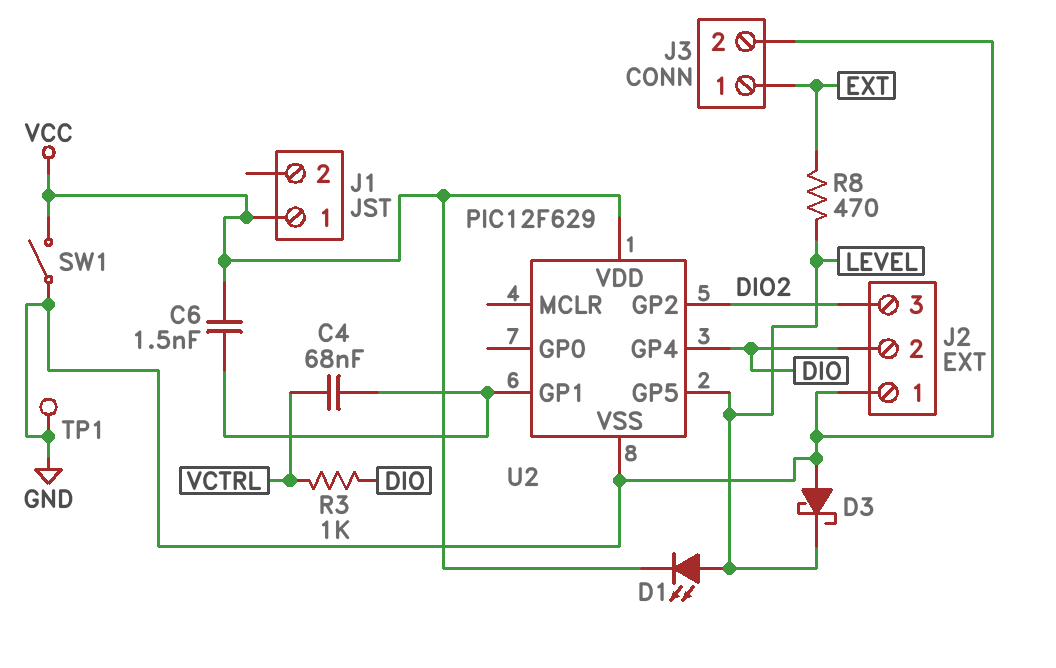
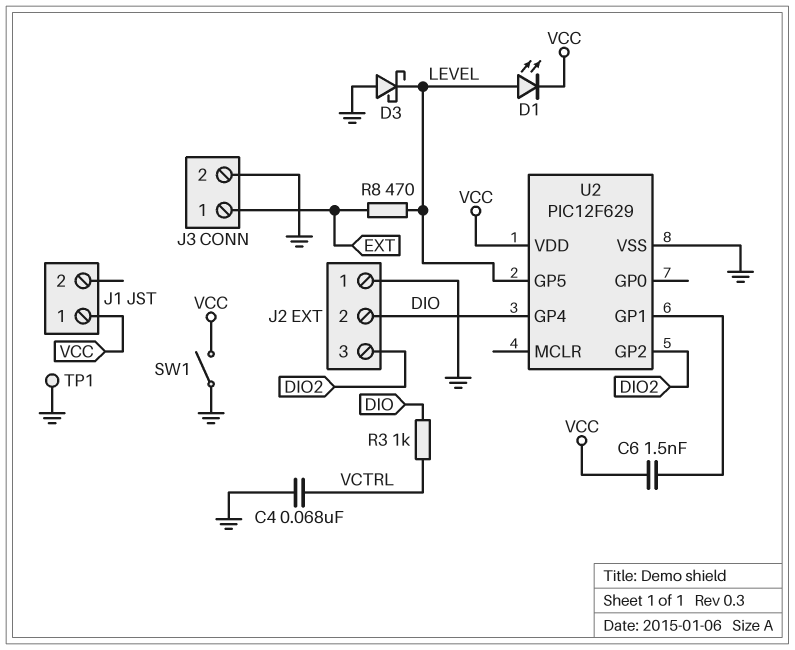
C4: 68nF (U2/GP1, VCTRL) -> 68nF (GND, VCTRL)

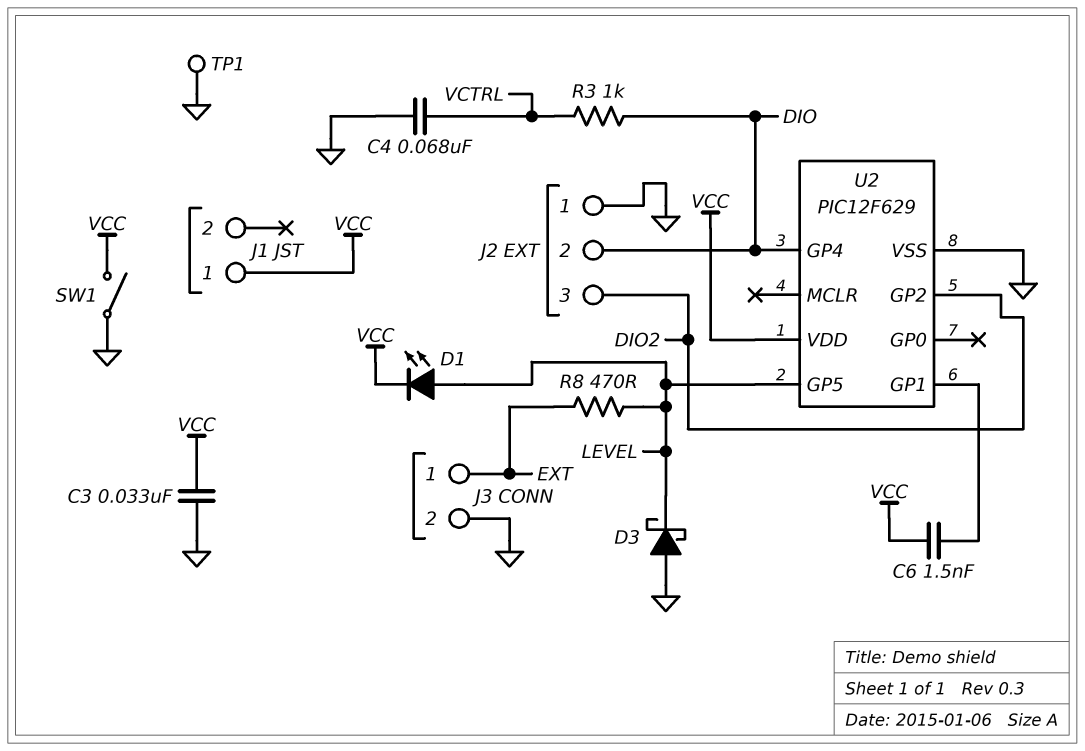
C3: none -> 33nF (GND, VCC)

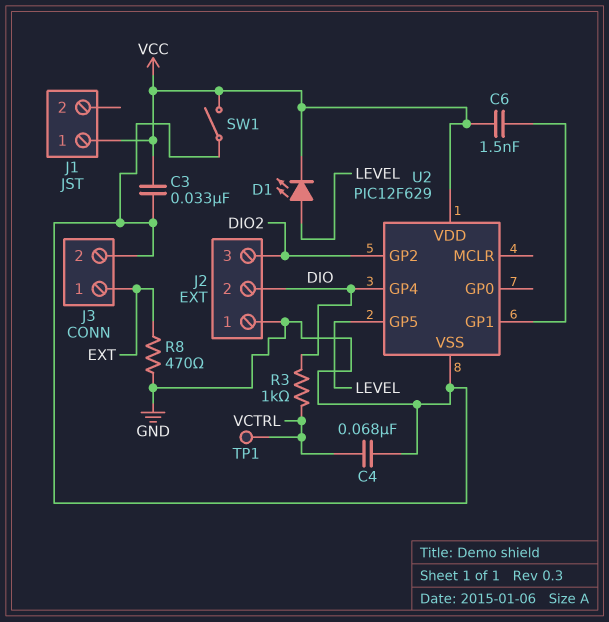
D3: schottky (A GND, K LEVEL) -> none
R8: 470 (EXT, LEVEL) -> 470 (EXT, GND)
TP1: test point (GND) -> test point (VCTRL)

